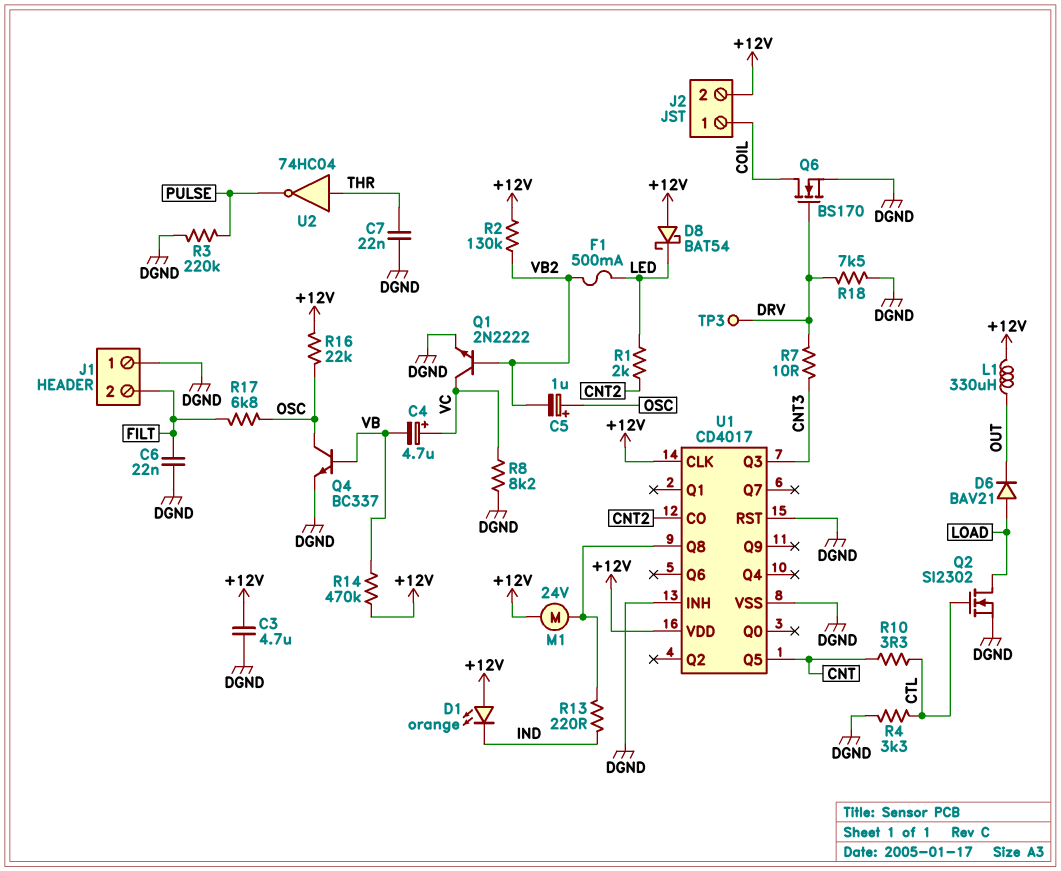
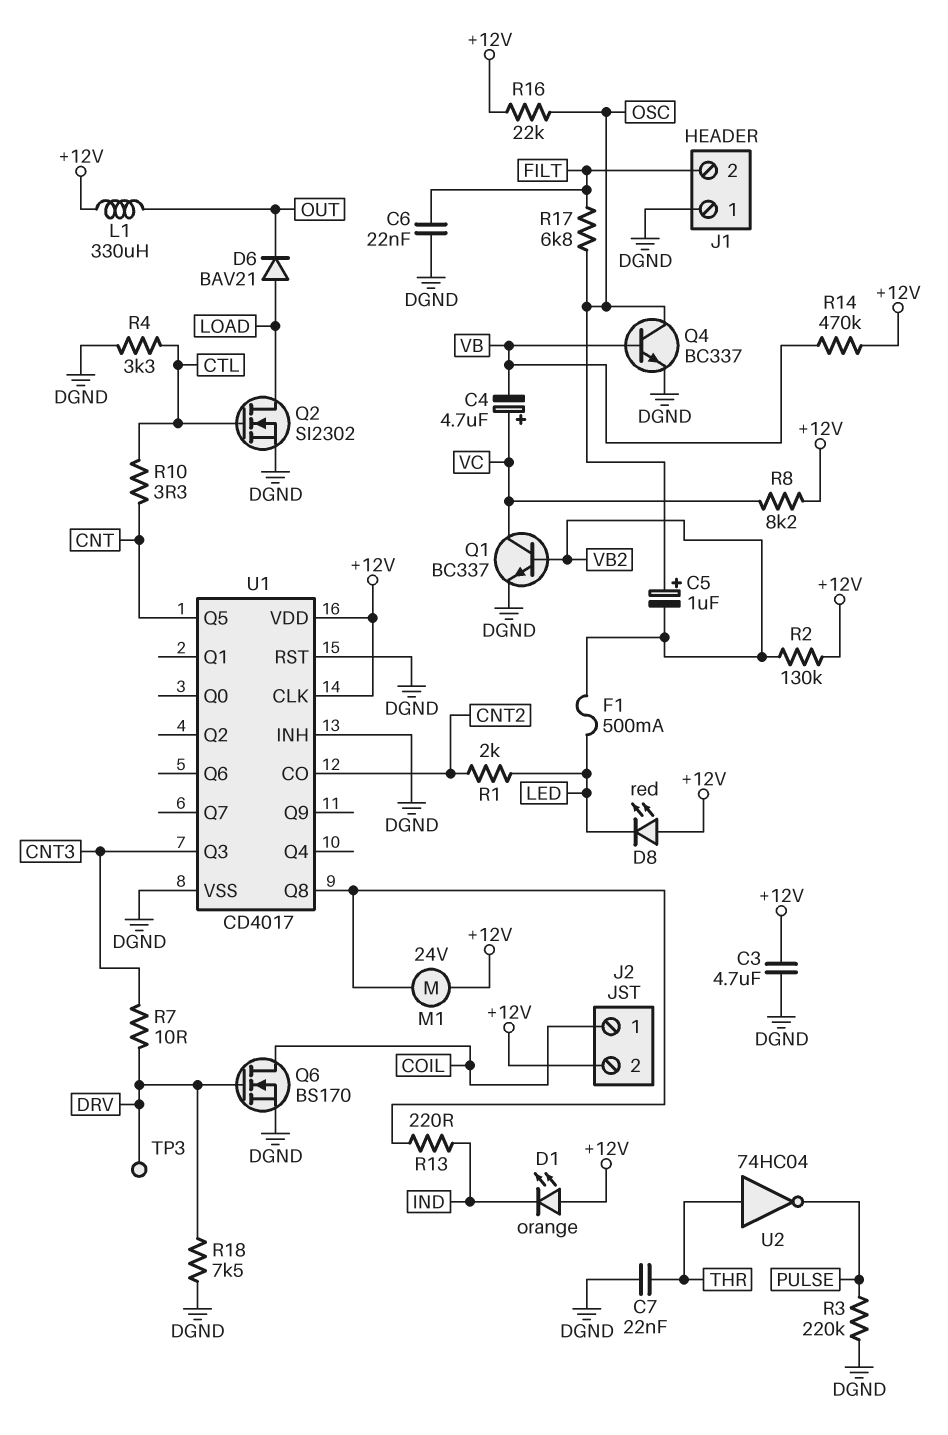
D8: schottky BAT54 (A +12V, K LED) -> LED red (A +12V, K LED)
Q1: NPN 2N2222 (B VB2, C VC, E DGND) -> NPN BC337 (B VB2, C VC, E DGND)
R8: 8.2k (DGND, VC) -> 8.2k (+12V, VC)

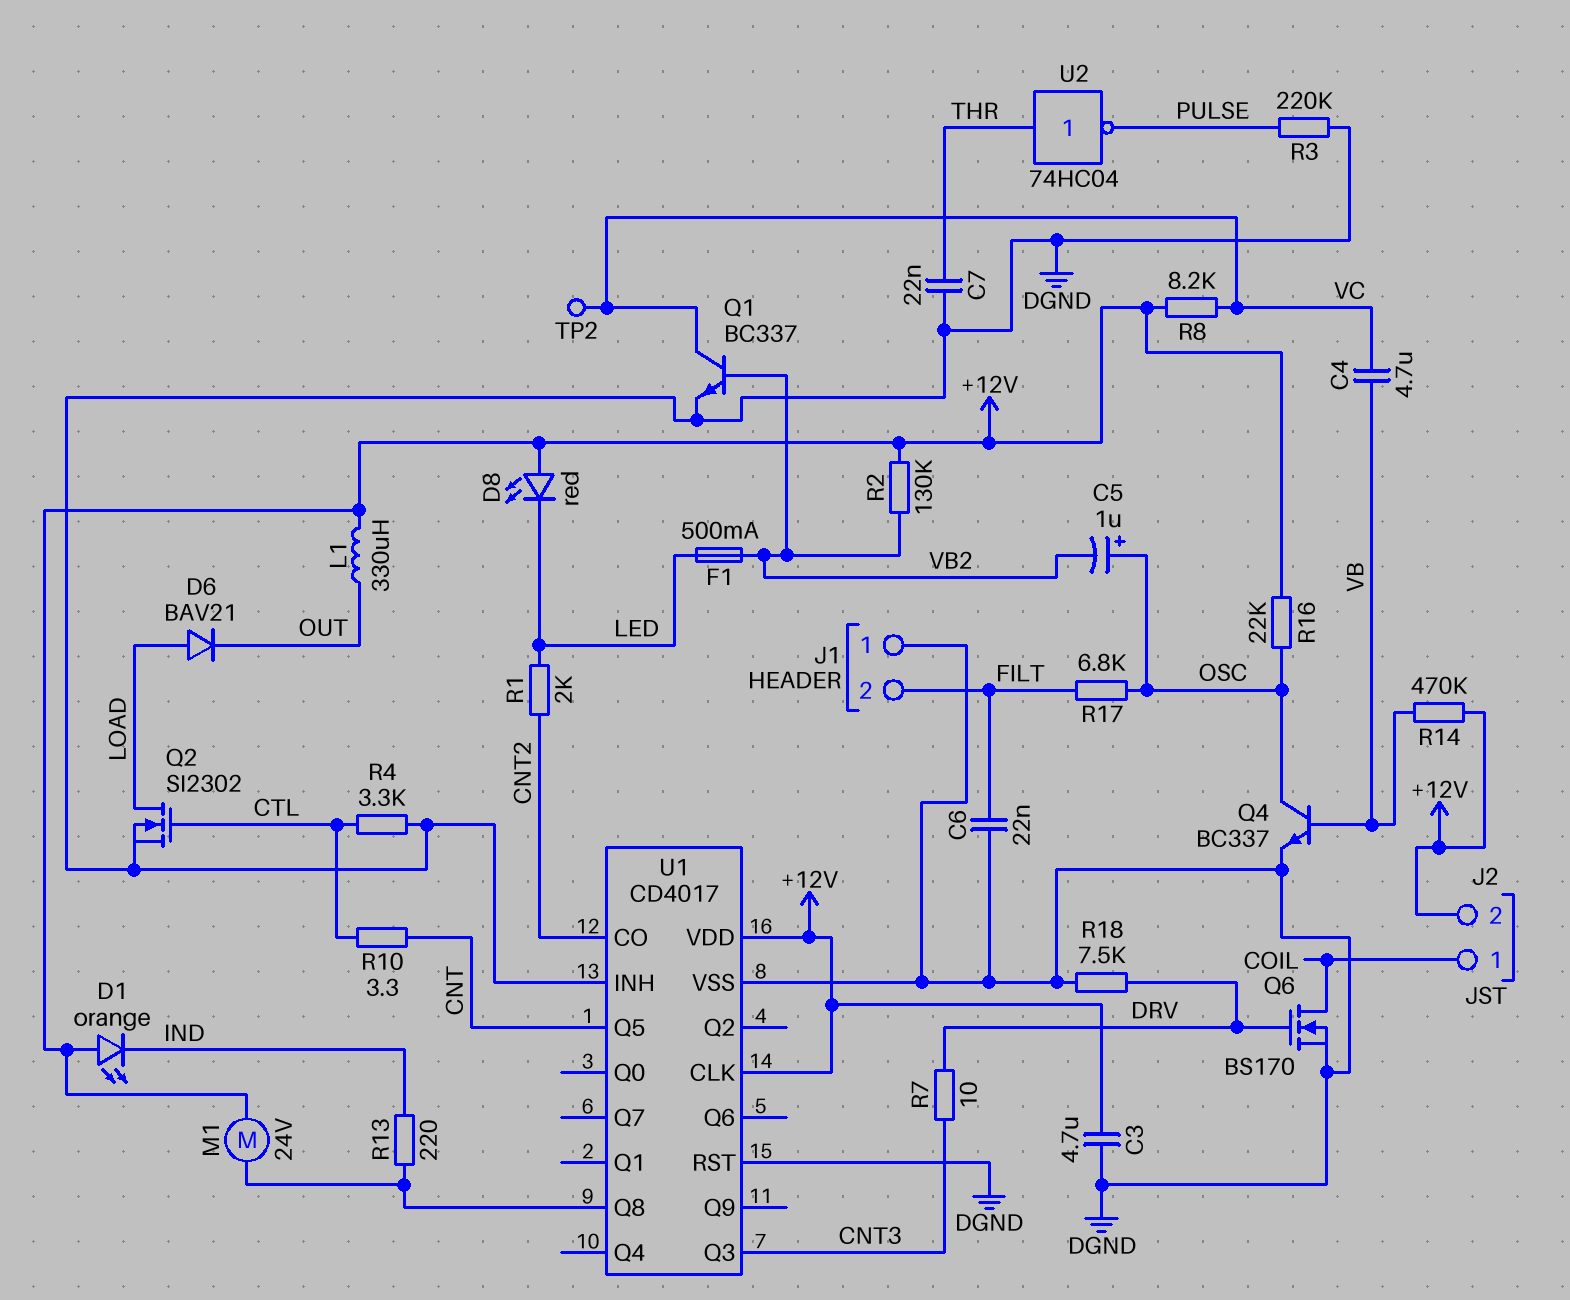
C4: 4.7uF (plus VC, minus VB) -> 4.7uF (VB, VC)
TP2: none -> test point (VC)
TP3: test point (DRV) -> none

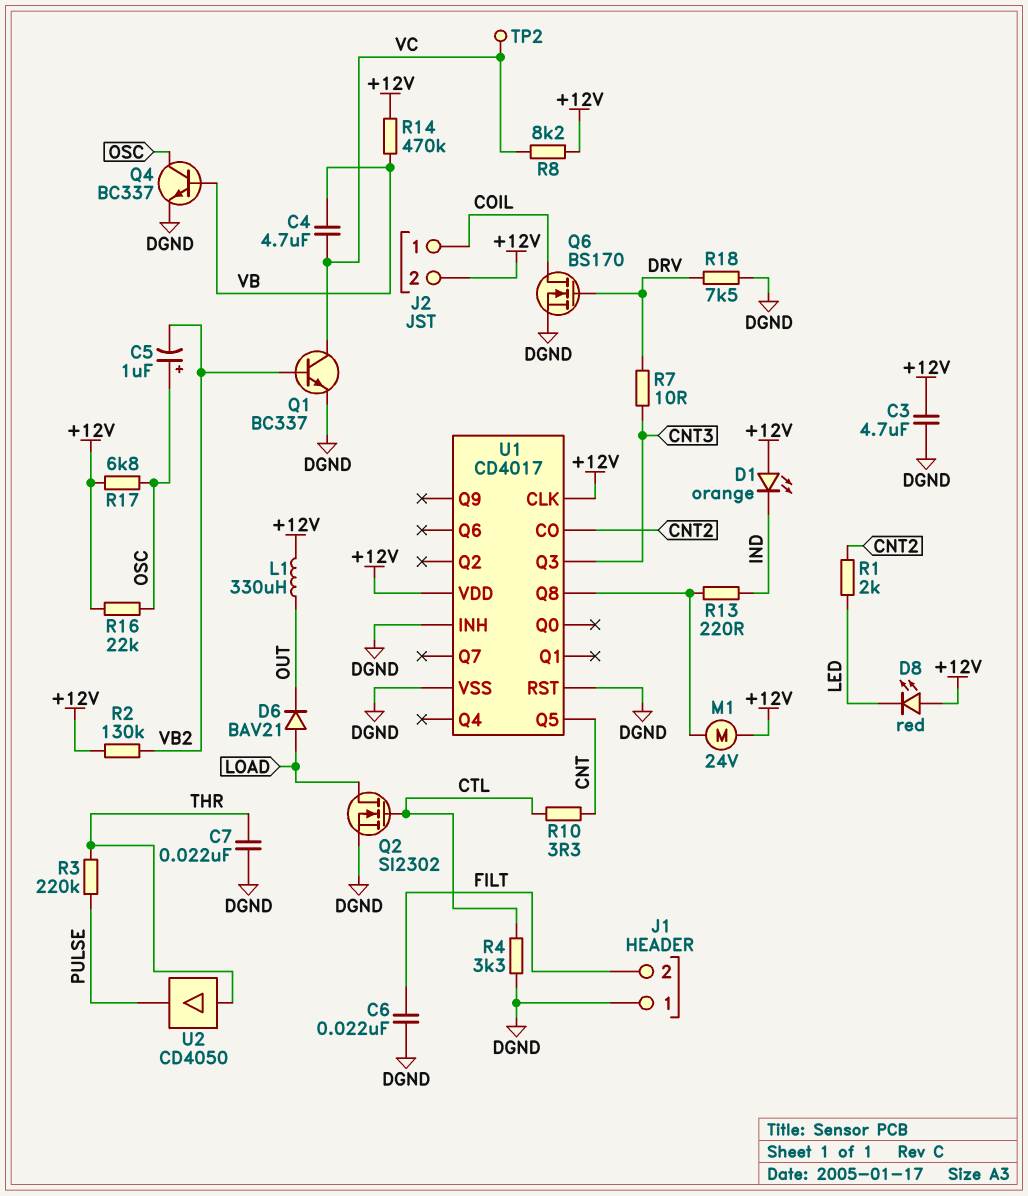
F1: 500mA (LED, VB2) -> none
R3: 220k (DGND, PULSE) -> 220k (PULSE, THR)
R17: 6.8k (FILT, OSC) -> 6.8k (+12V, OSC)
U2: NOT 74HC04 (in THR, out PULSE) -> buffer CD4050 (in THR, out PULSE)

